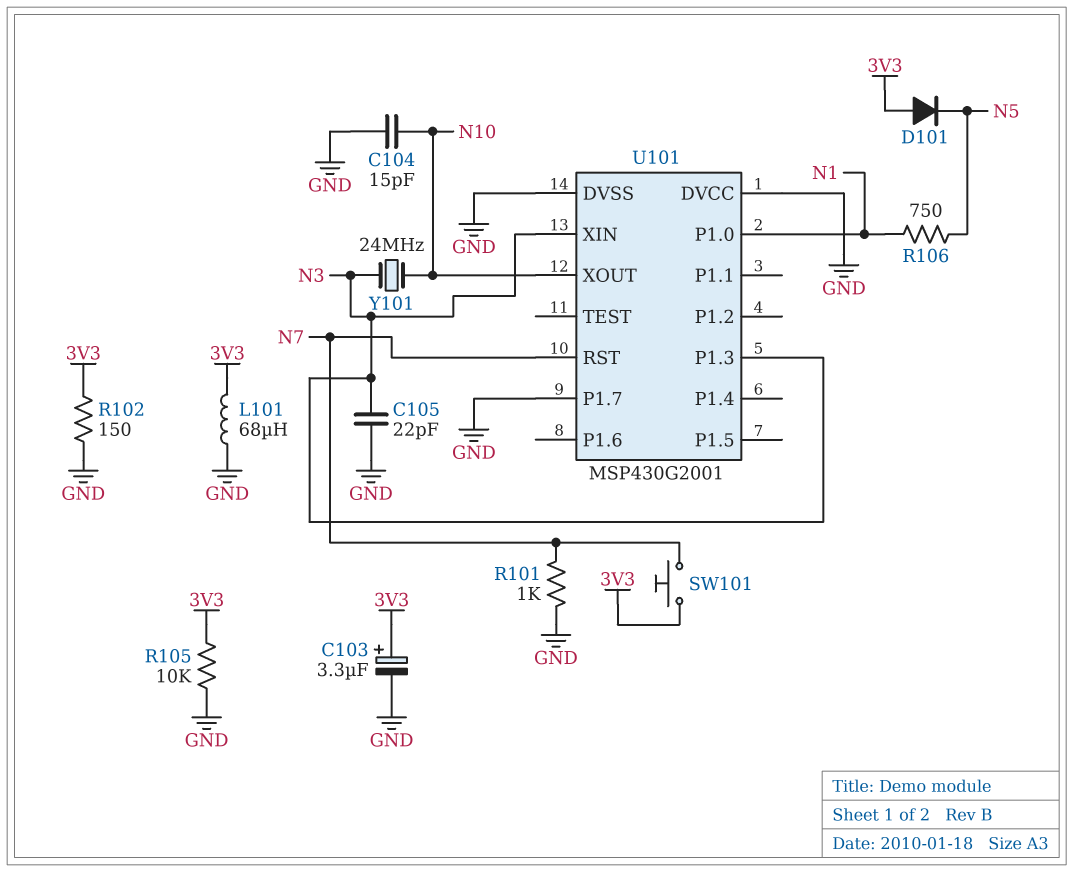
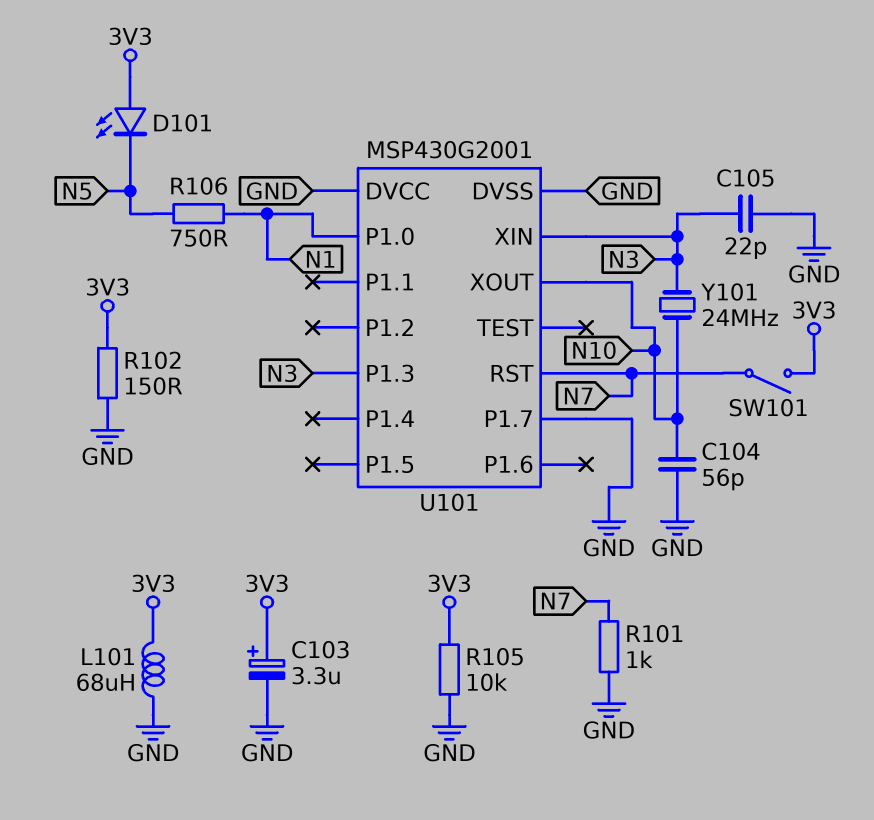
C104: 15pF (GND, N10) -> 56pF (GND, N10)
D101: diode (A 3V3, K N5) -> LED (A 3V3, K N5)
SW101: button (3V3, N7) -> switch (3V3, N7)

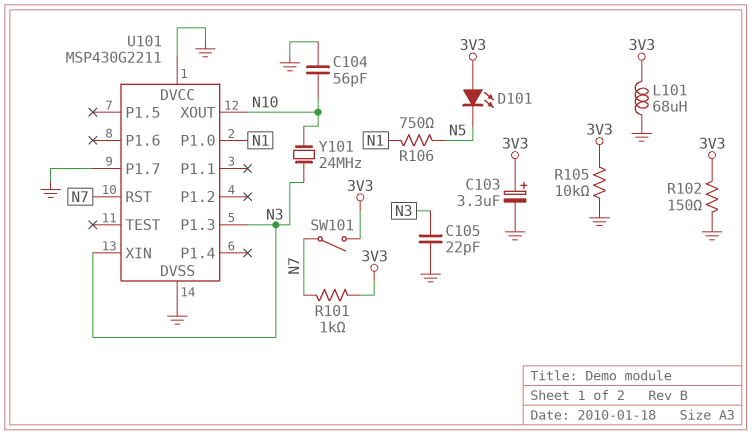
R101: 1k (GND, N7) -> 1k (3V3, N7)
U101: MSP430G2001 -> MSP430G2211

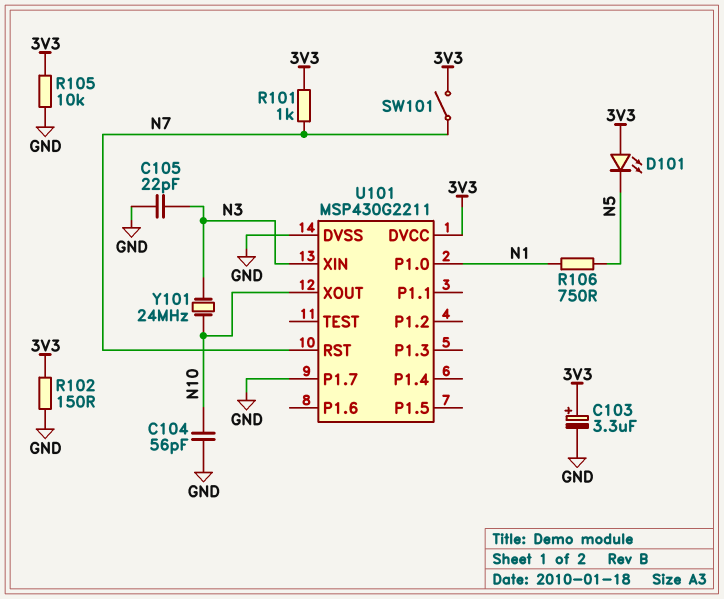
L101: 68uH (3V3, GND) -> none
U101 pin DVCC: GND -> 3V3
U101 pin P1.3: N3 -> none

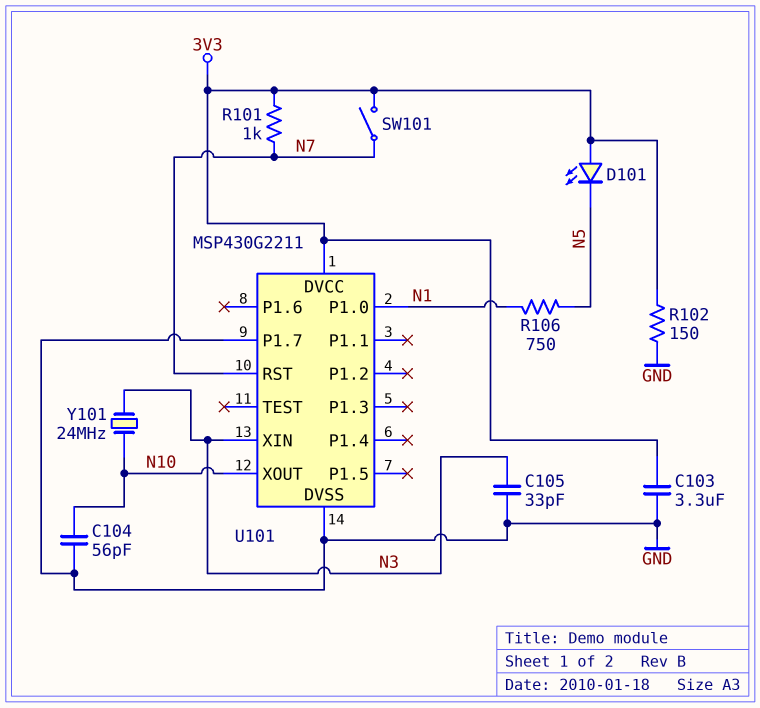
C103: 3.3uF (plus 3V3, minus GND) -> 3.3uF (3V3, GND)
C105: 22pF (GND, N3) -> 33pF (GND, N3)
R105: 10k (3V3, GND) -> none

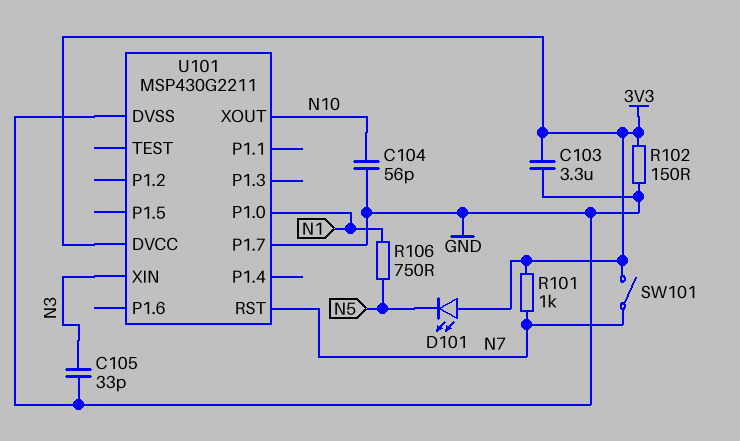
Y101: 24MHz (N3, N10) -> none

